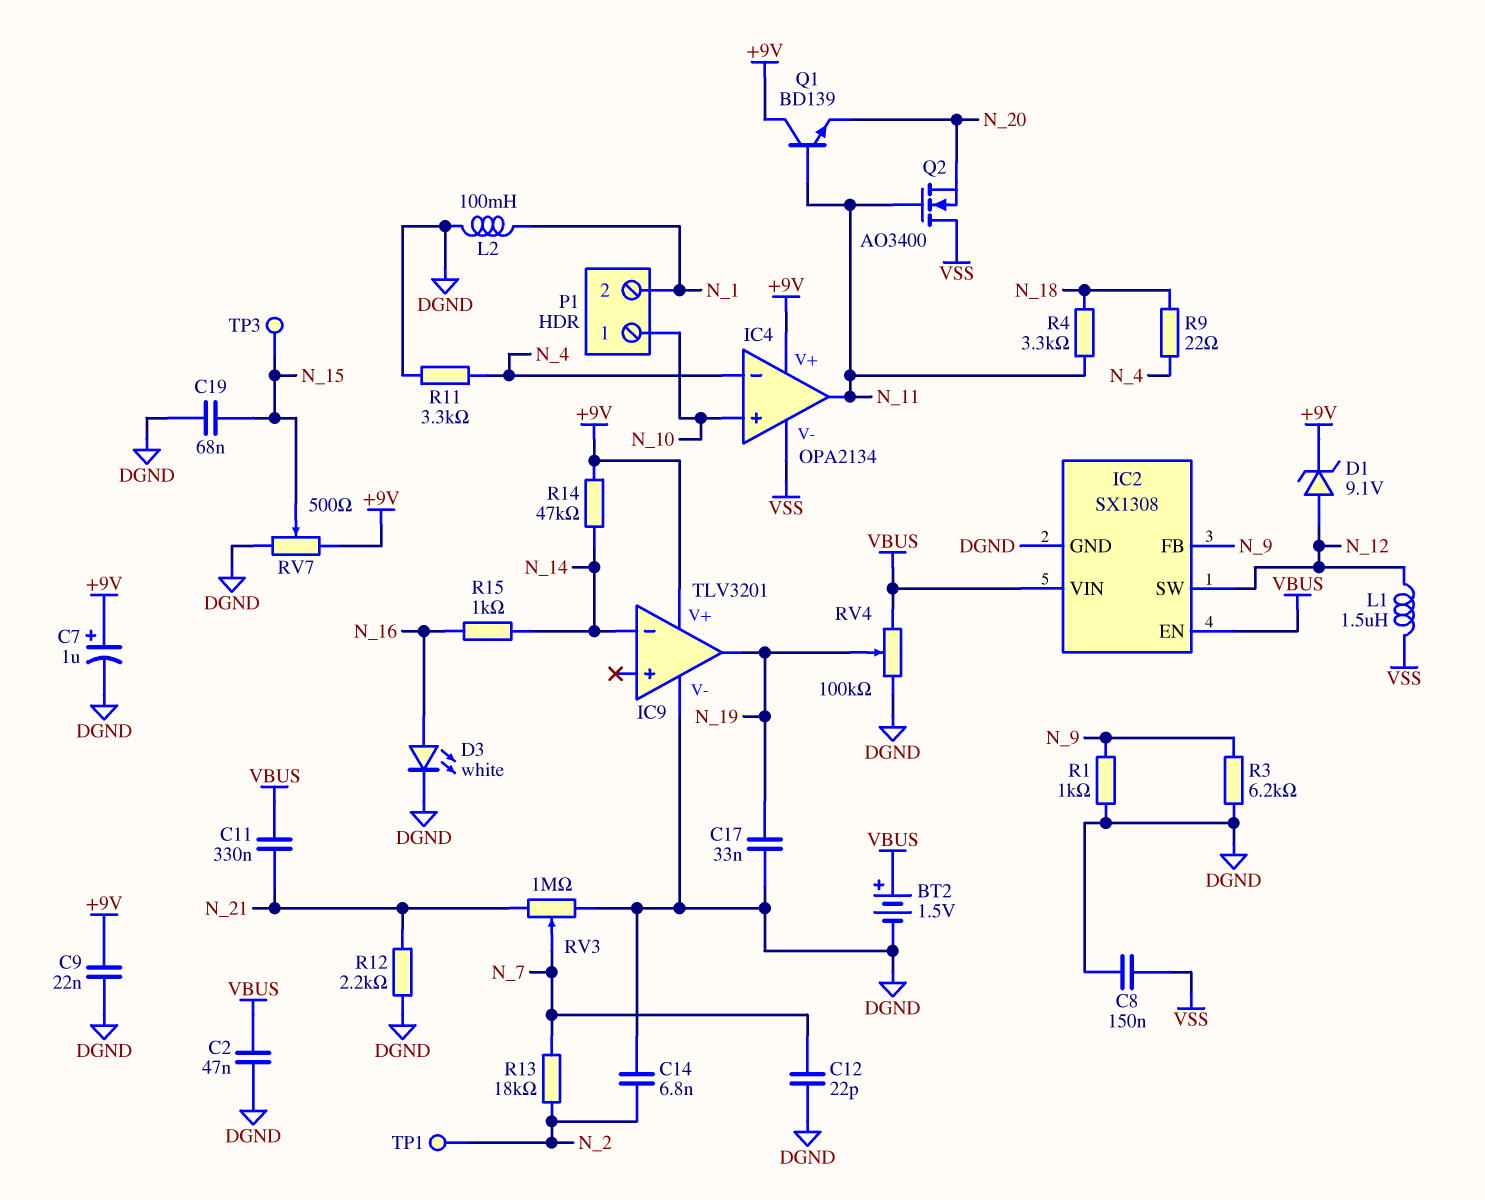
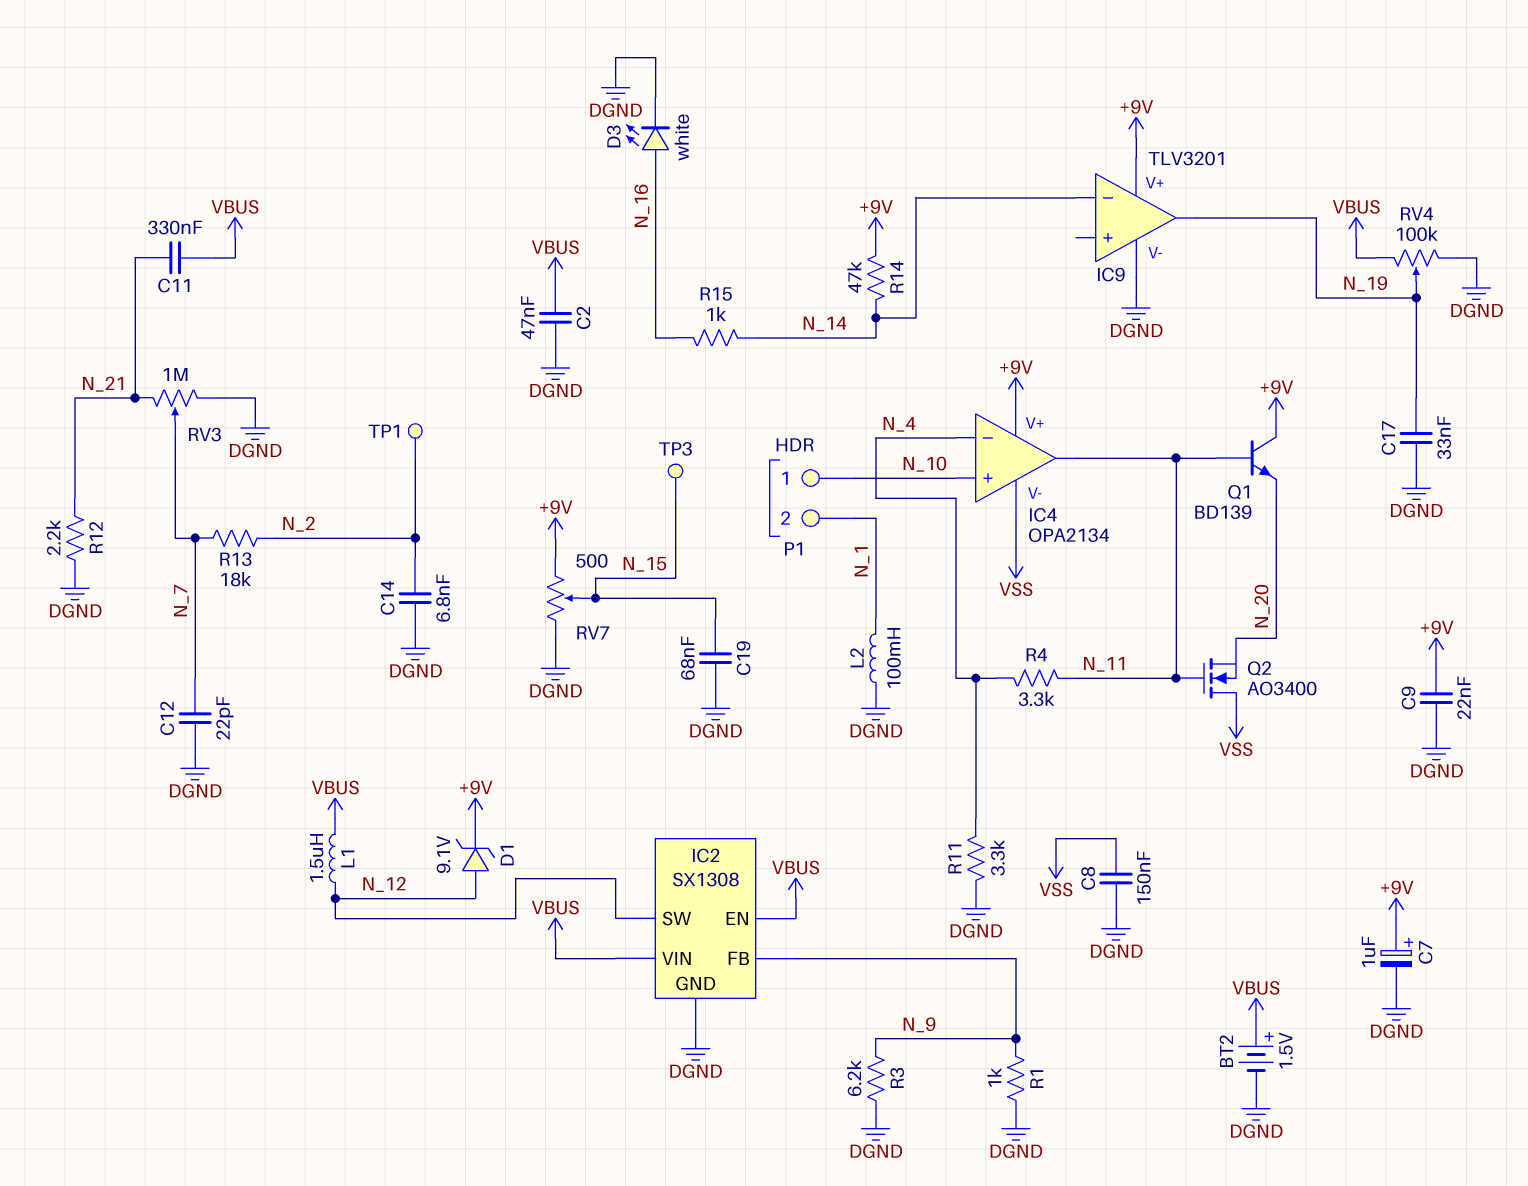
L1: 1.5uH (N_12, VSS) -> 1.5uH (N_12, VBUS)
R4: 3.3k (N_11, N_18) -> 3.3k (N_4, N_11)
R9: 22 (N_4, N_18) -> none

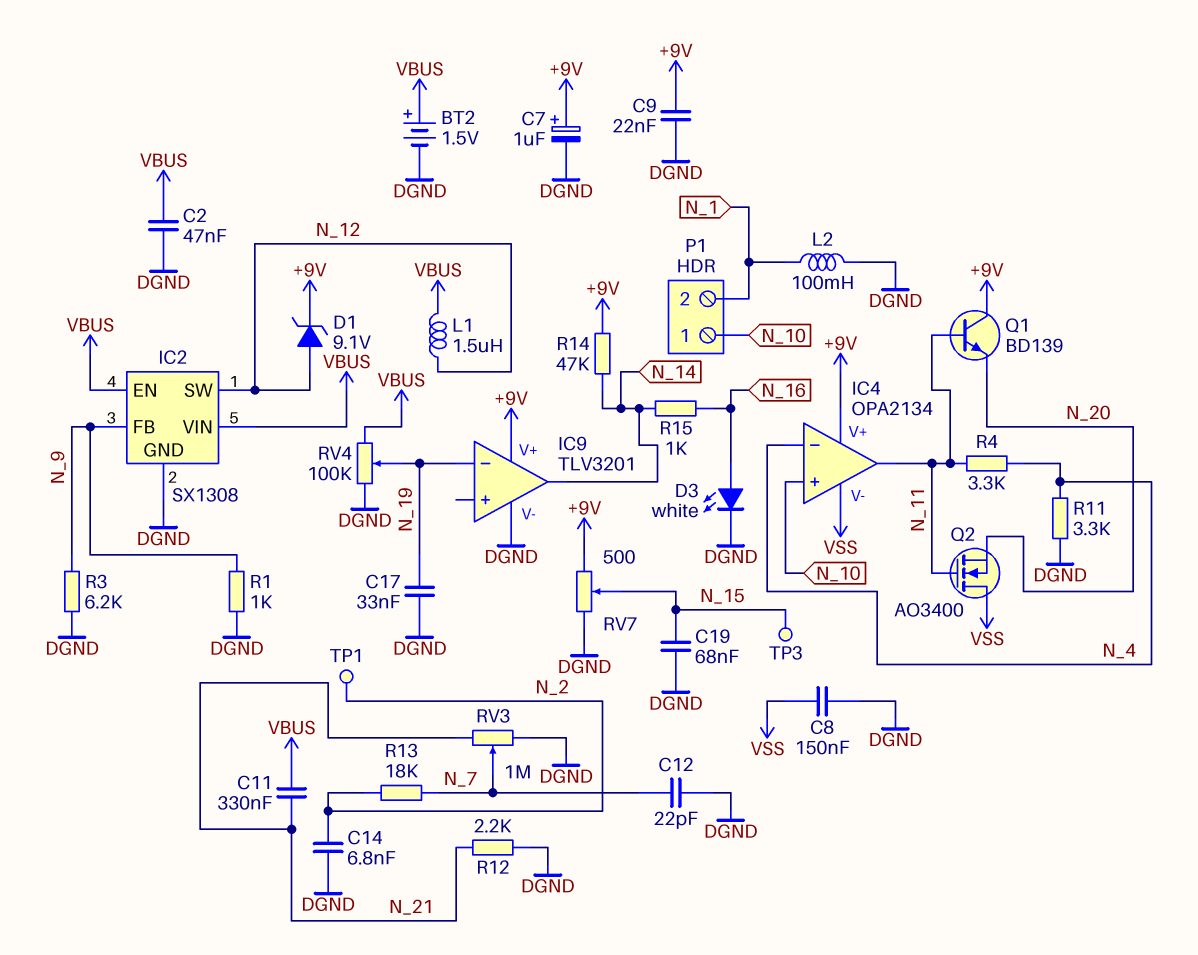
IC9 pin in-: N_14 -> N_19
IC9 pin out: N_19 -> N_14

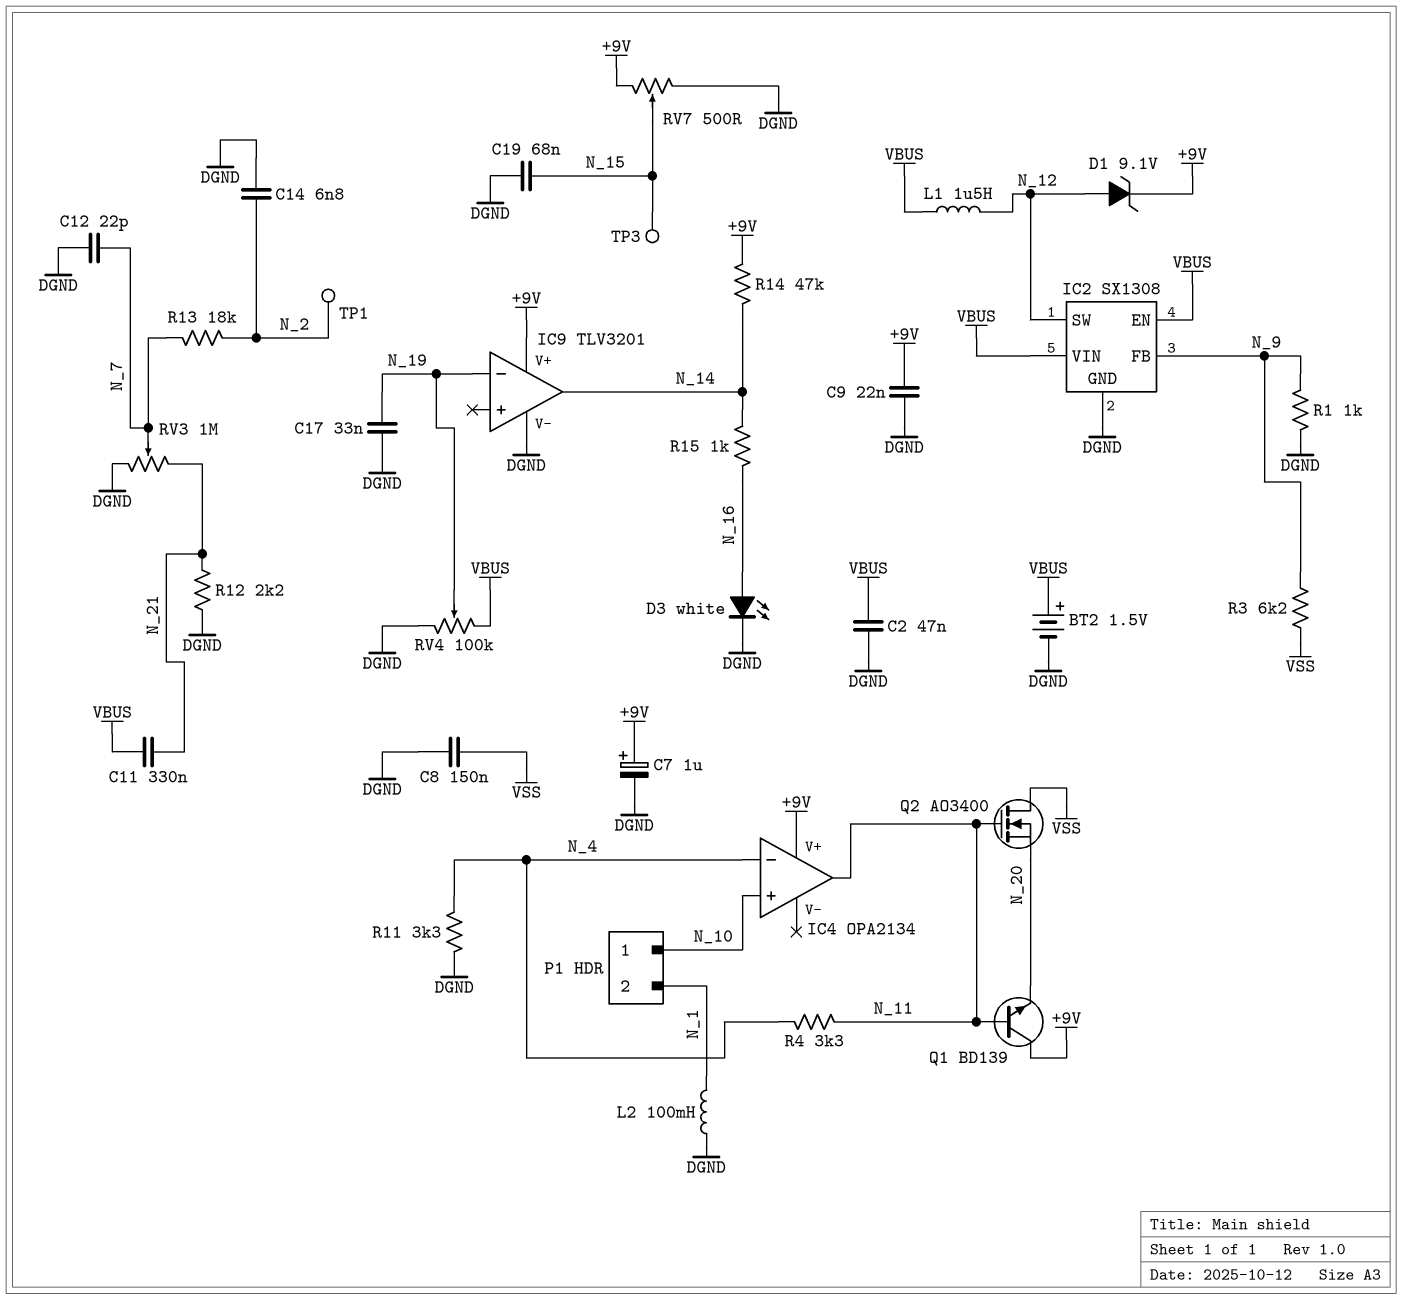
IC4 pin V-: VSS -> none
R3: 6.2k (DGND, N_9) -> 6.2k (N_9, VSS)

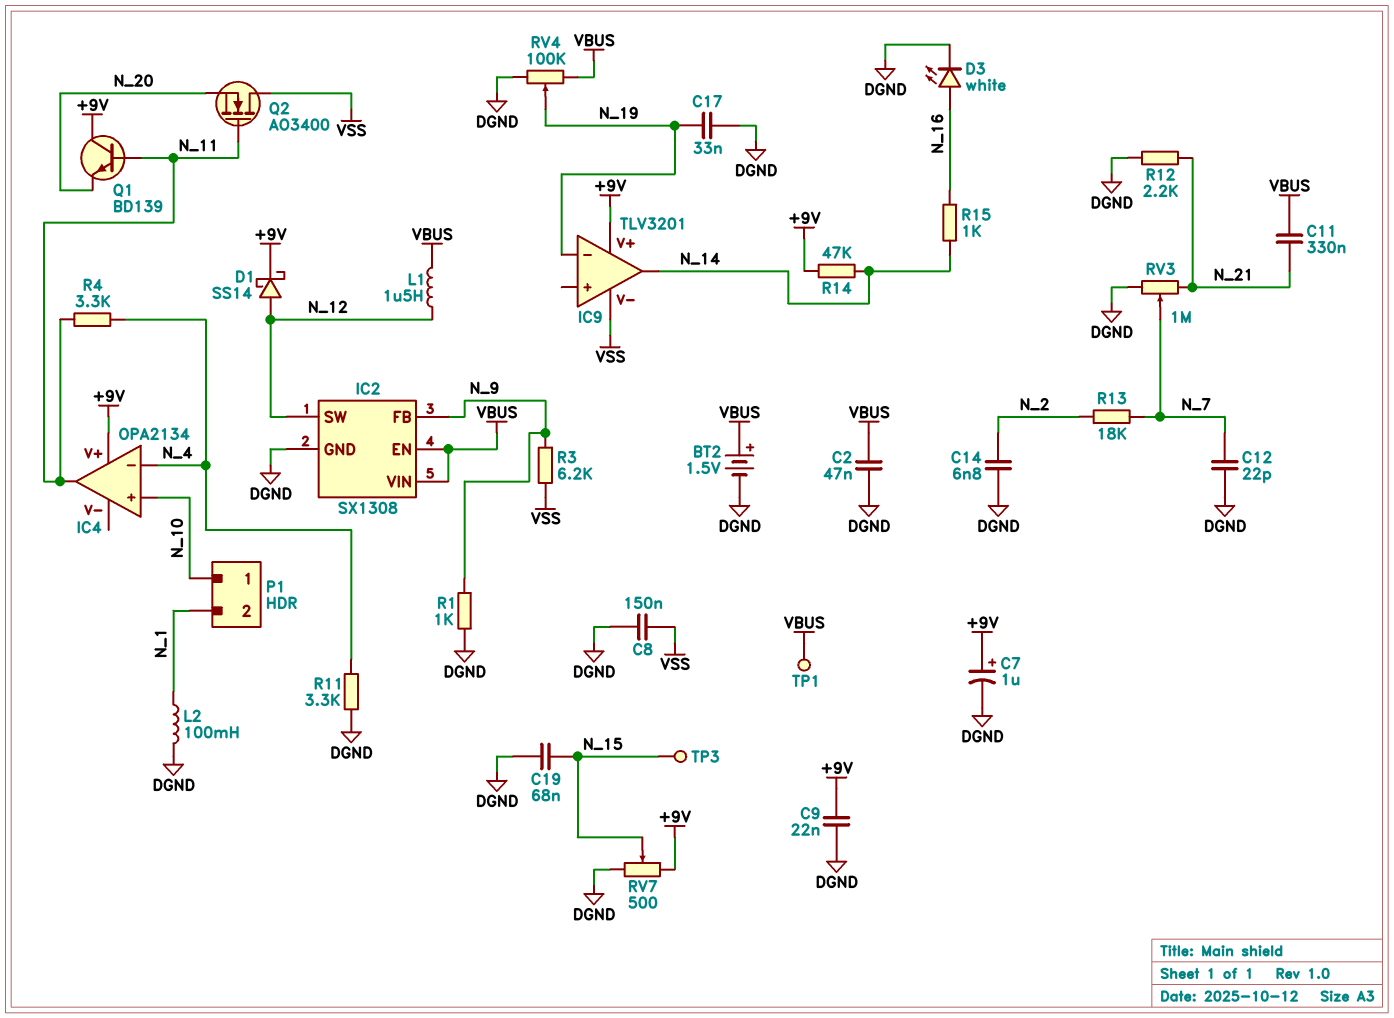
D1: zener 9.1V (A N_12, K +9V) -> schottky SS14 (A N_12, K +9V)
IC9 pin V-: DGND -> VSS
TP1: test point (N_2) -> test point (VBUS)

